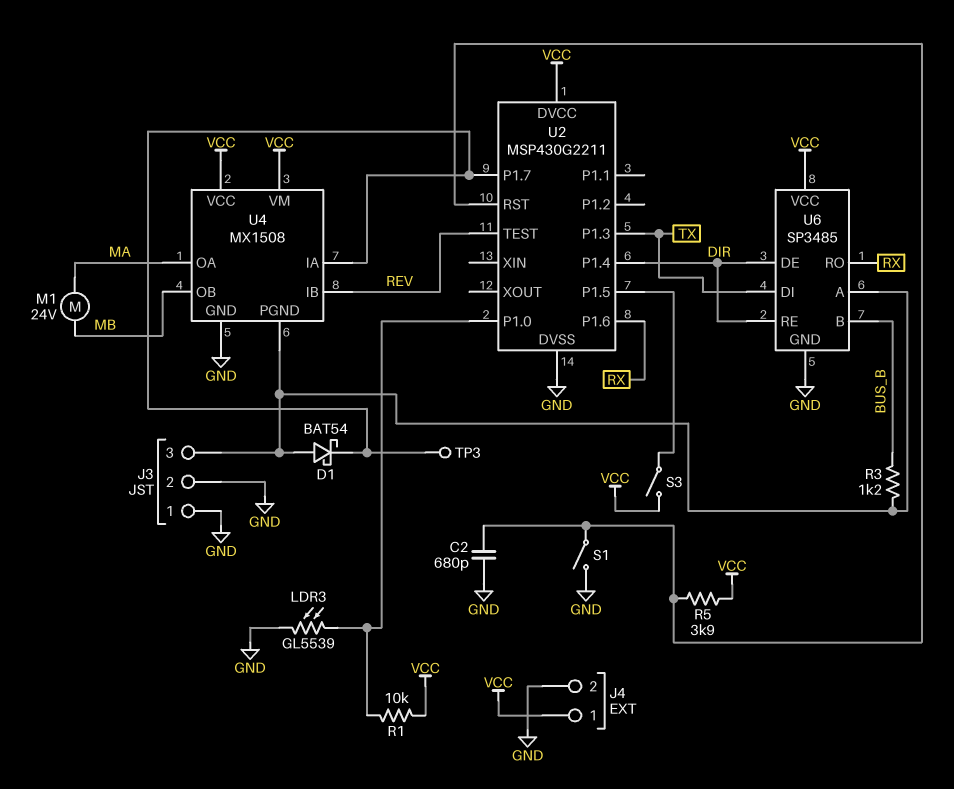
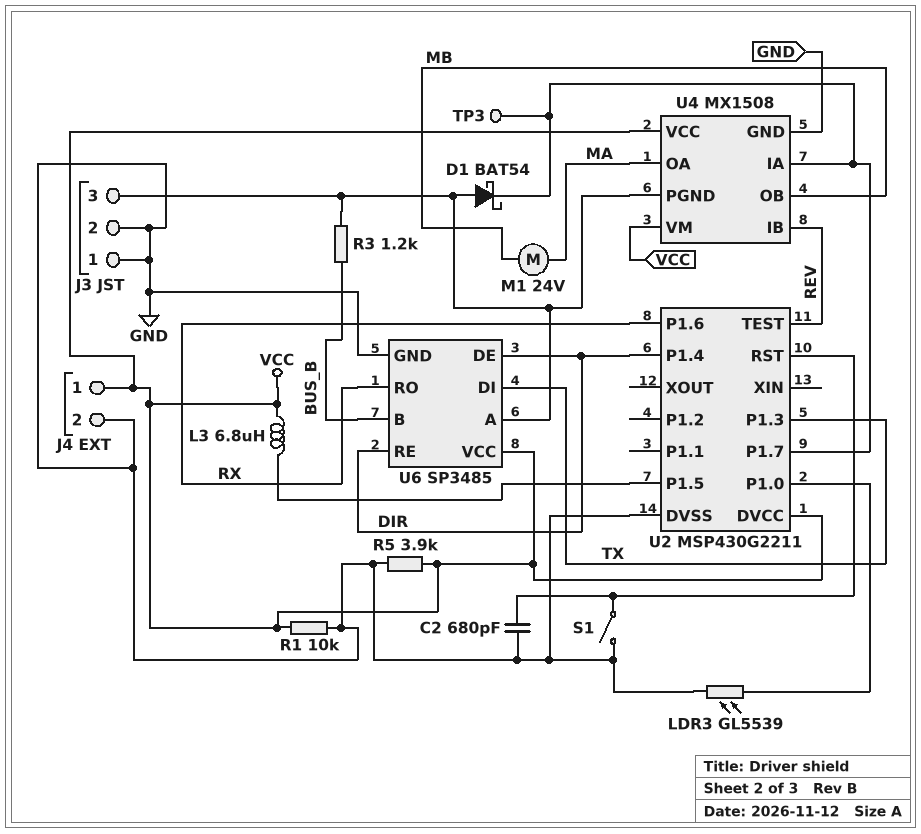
L3: none -> 6.8uH (U2/P1.5, VCC)
R1: 10k (U2/P1.0, VCC) -> 10k (GND, VCC)
R5: 3.9k (U2/RST, VCC) -> 3.9k (GND, VCC)
S3: switch (U2/P1.5, VCC) -> none

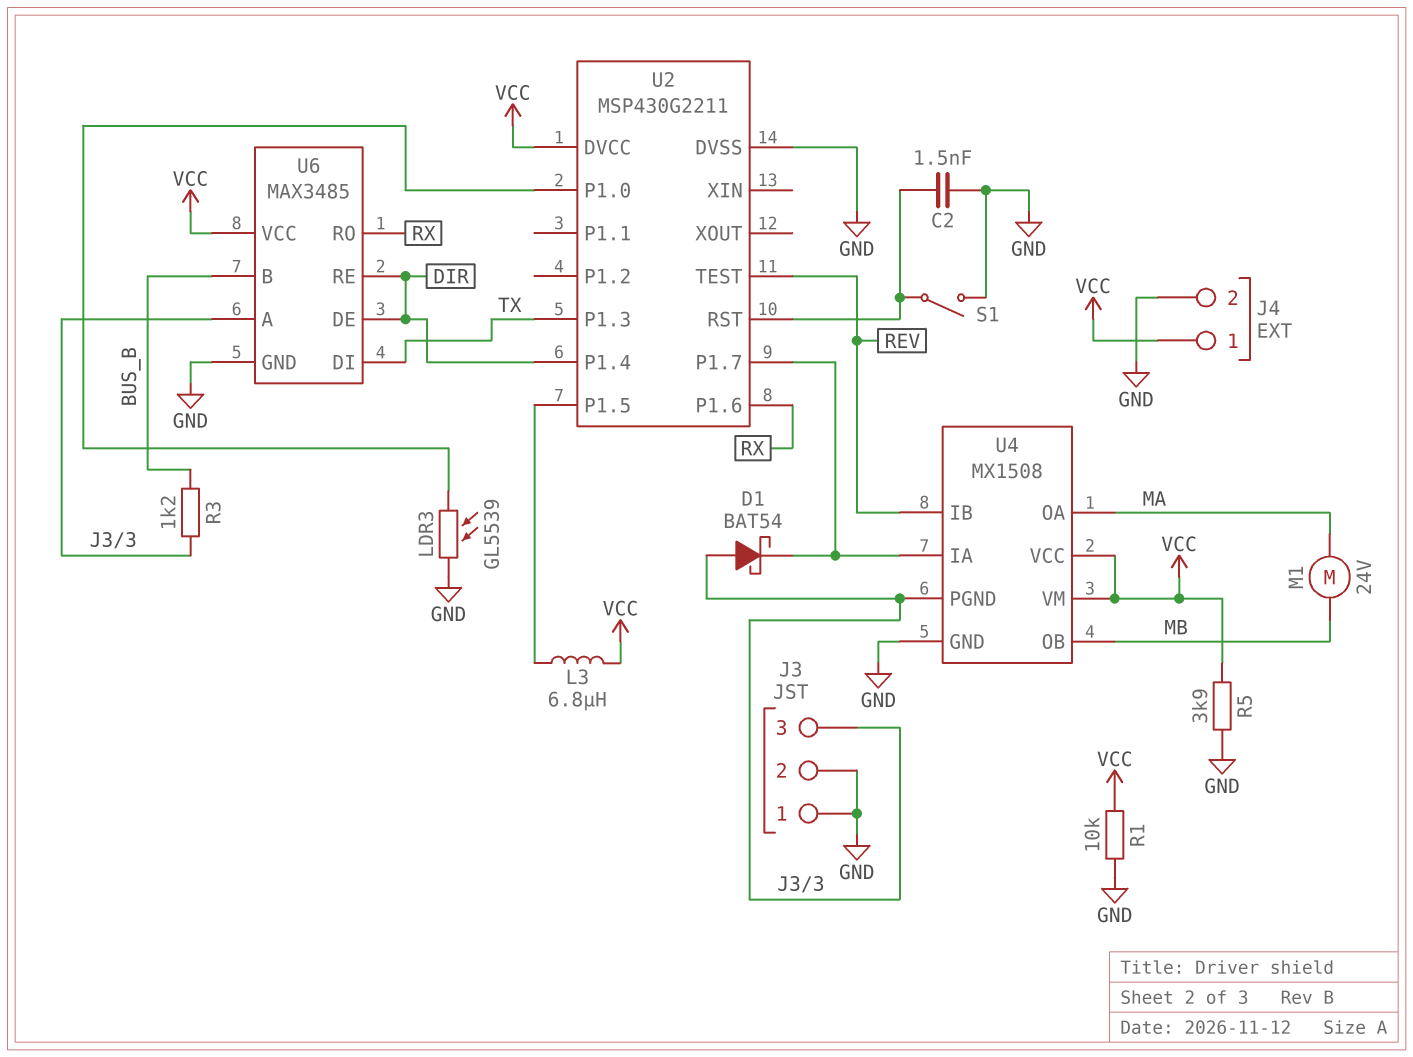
C2: 680pF (GND, U2/RST) -> 1.5nF (GND, U2/RST)
TP3: test point (U2/P1.7) -> none
U6: SP3485 -> MAX3485

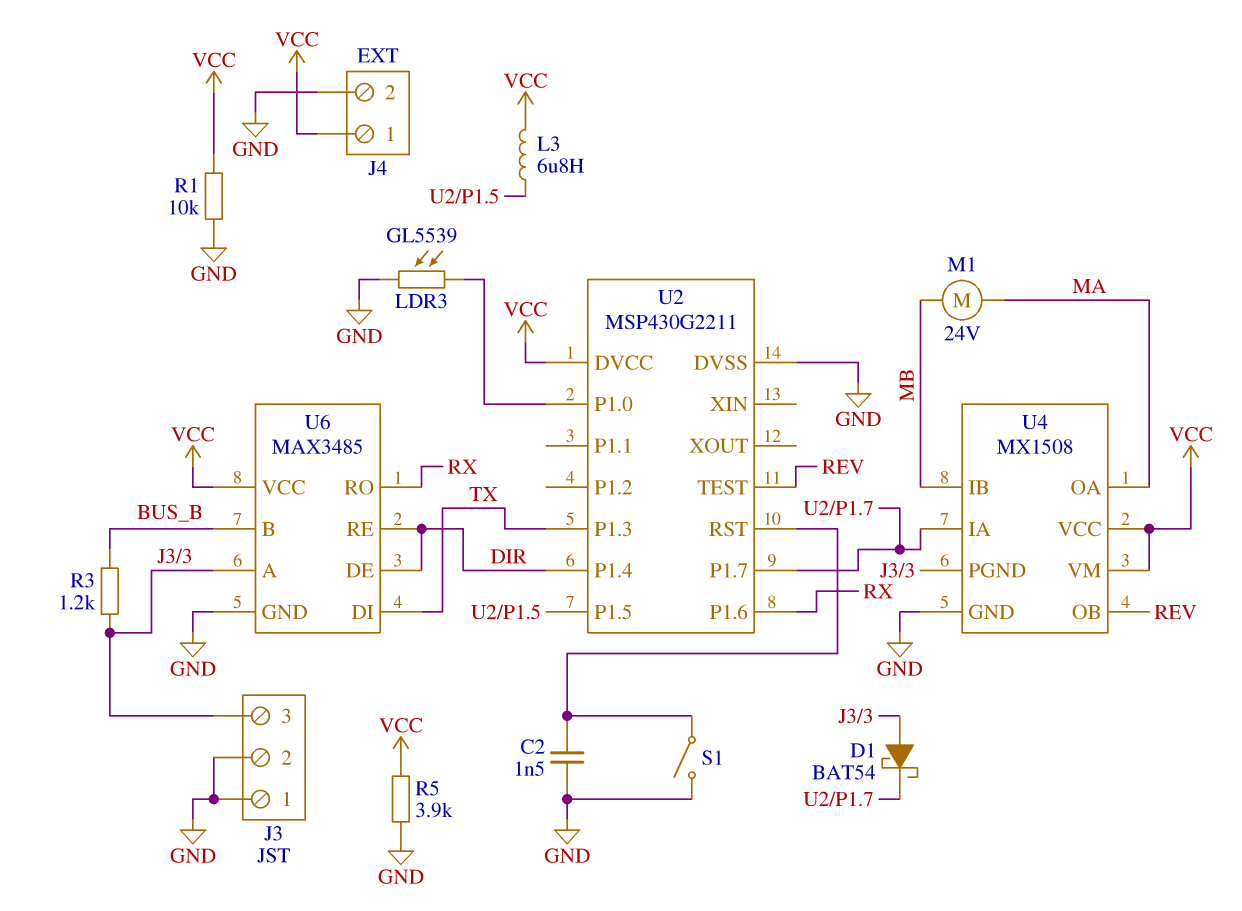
U4 pin IB: REV -> MB
U4 pin OB: MB -> REV

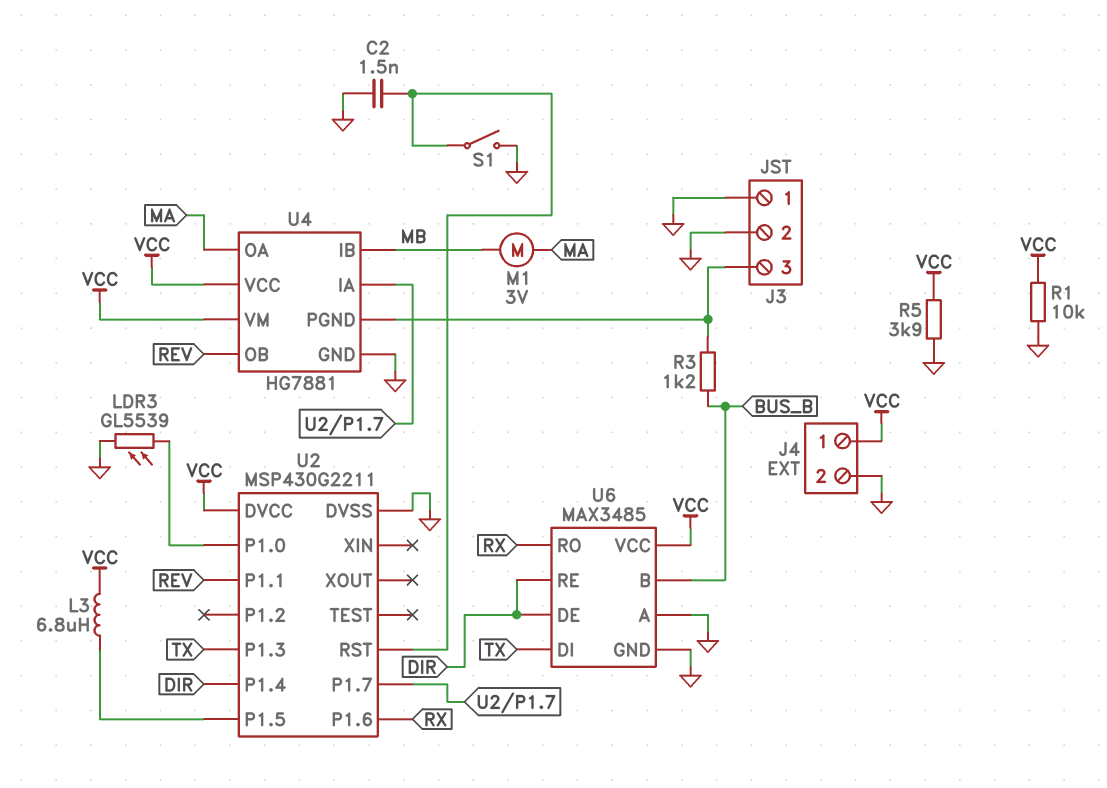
D1: schottky BAT54 (A J3/3, K U2/P1.7) -> none
M1: motor 24V (MA, MB) -> motor 3V (MA, MB)
U2 pin P1.1: none -> REV
U2 pin TEST: REV -> none
U4: MX1508 -> HG7881
U6 pin A: J3/3 -> GND

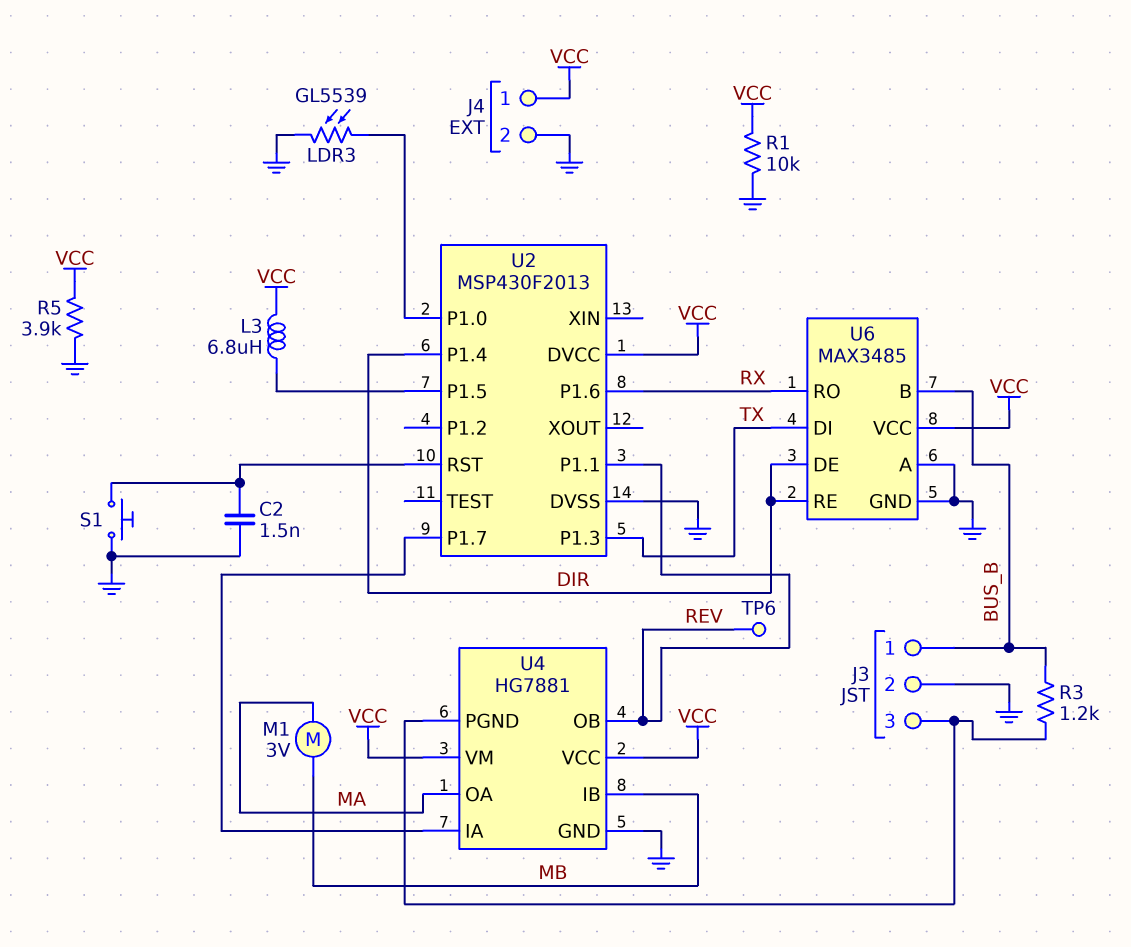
J3 pin 1: GND -> BUS_B
S1: switch (GND, U2/RST) -> button (GND, U2/RST)
TP6: none -> test point (REV)
U2: MSP430G2211 -> MSP430F2013

